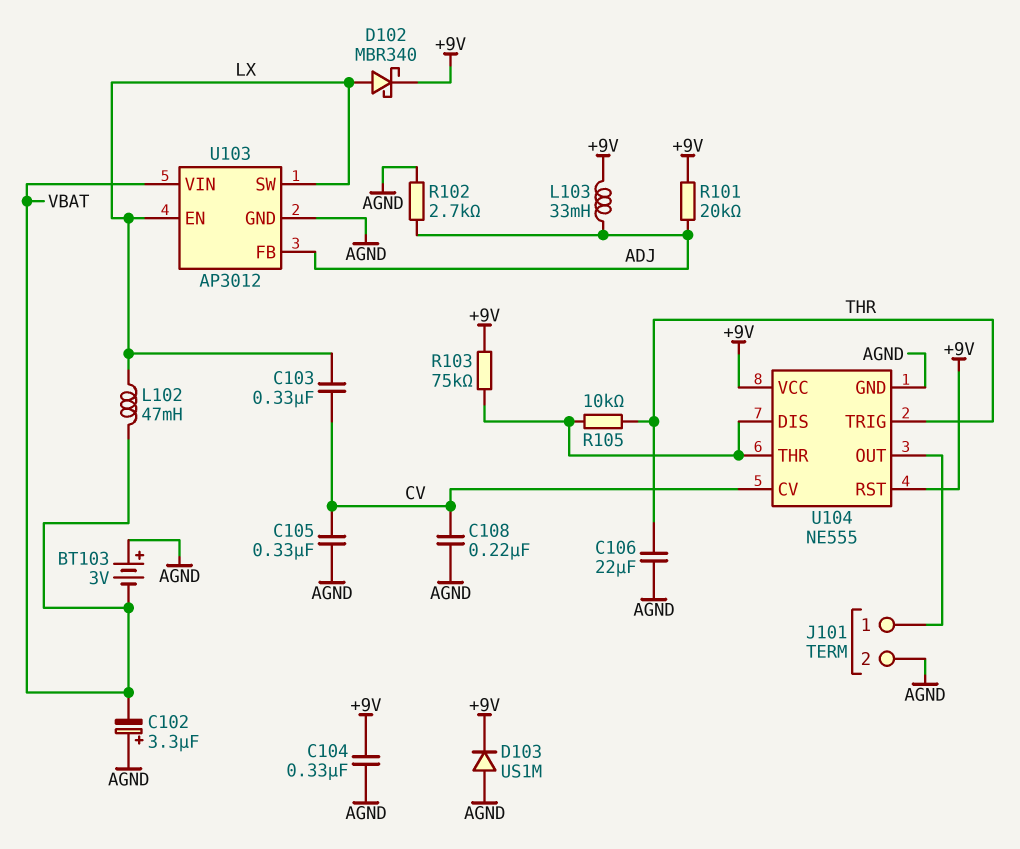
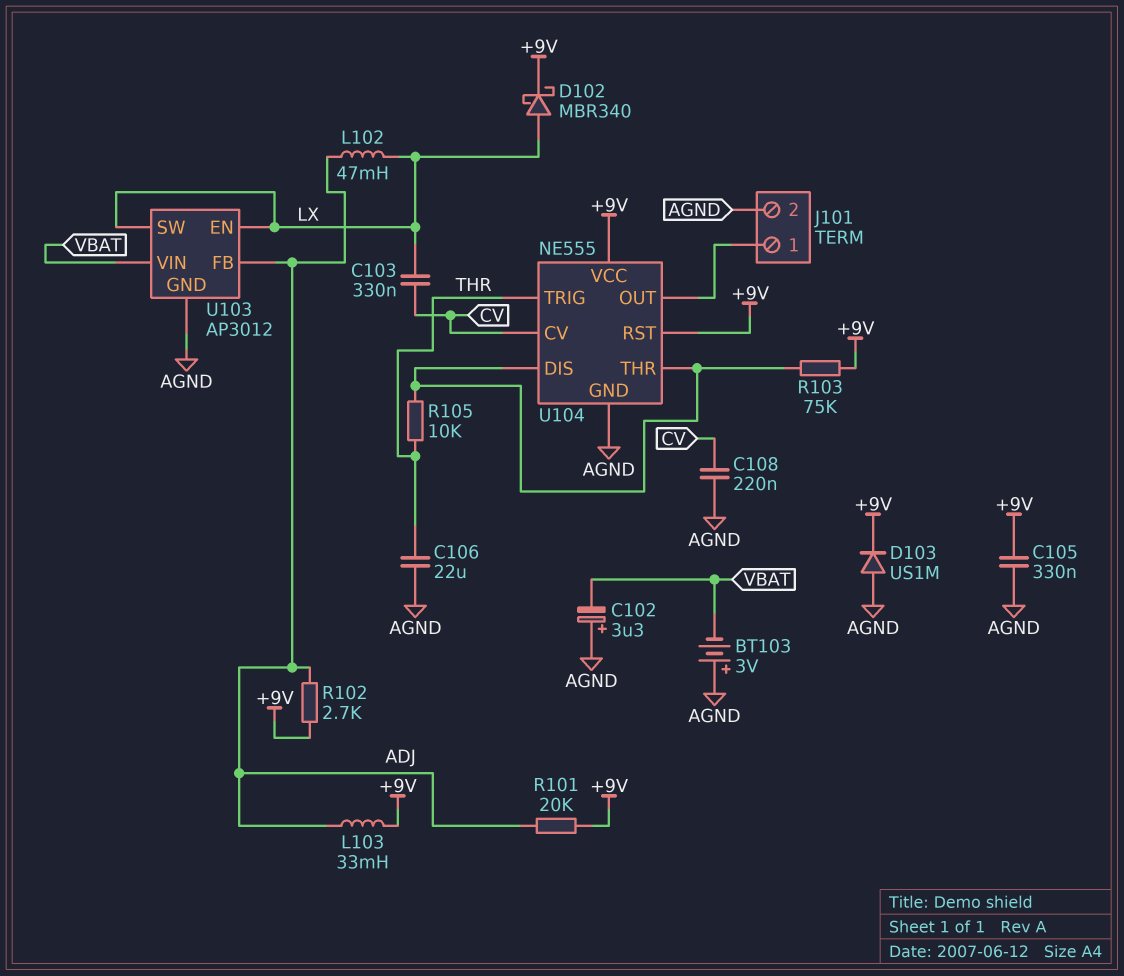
C104: 330nF (+9V, AGND) -> none
C105: 330nF (AGND, CV) -> 330nF (+9V, AGND)
L102: 47mH (LX, VBAT) -> 47mH (ADJ, LX)
R102: 2.7k (ADJ, AGND) -> 2.7k (+9V, ADJ)

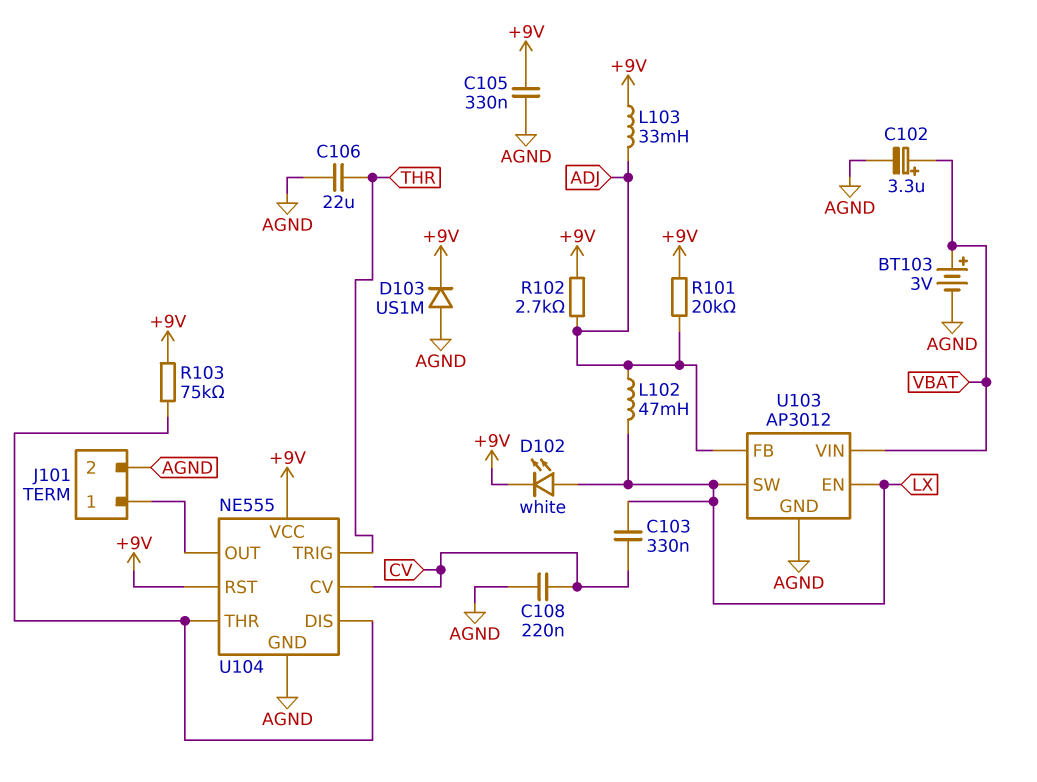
BT103: 3V (plus AGND, minus VBAT) -> 3V (plus VBAT, minus AGND)
C102: 3.3uF (plus AGND, minus VBAT) -> 3.3uF (plus VBAT, minus AGND)
D102: schottky MBR340 (A LX, K +9V) -> LED white (A LX, K +9V)
R105: 10k (THR, U104/DIS) -> none

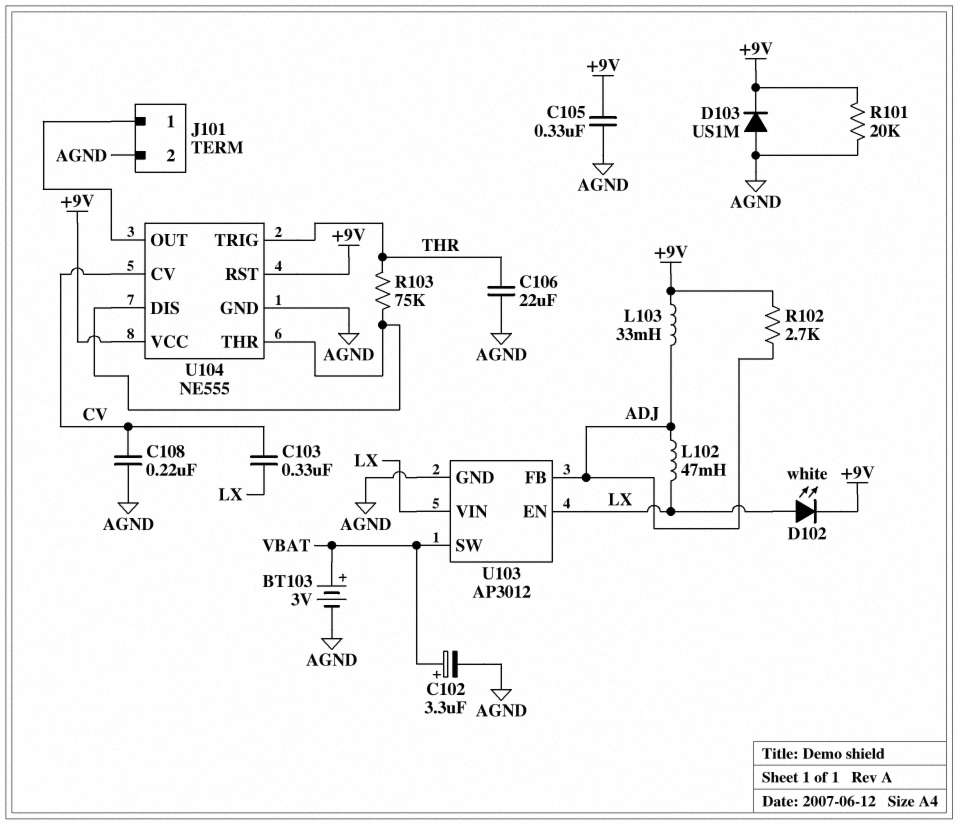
R101: 20k (+9V, ADJ) -> 20k (+9V, AGND)
R103: 75k (+9V, U104/DIS) -> 75k (THR, U104/DIS)
U103 pin SW: LX -> VBAT
U103 pin VIN: VBAT -> LX

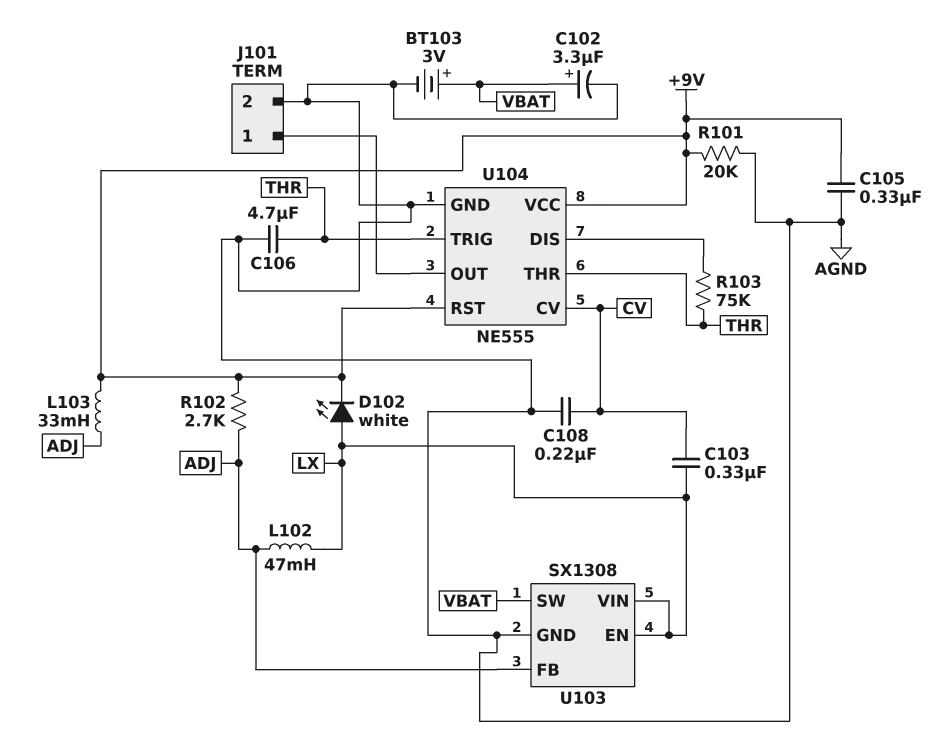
C106: 22uF (AGND, THR) -> 4.7uF (AGND, THR)
D103: diode US1M (A AGND, K +9V) -> none
U103: AP3012 -> SX1308
U104 pin THR: U104/DIS -> THR

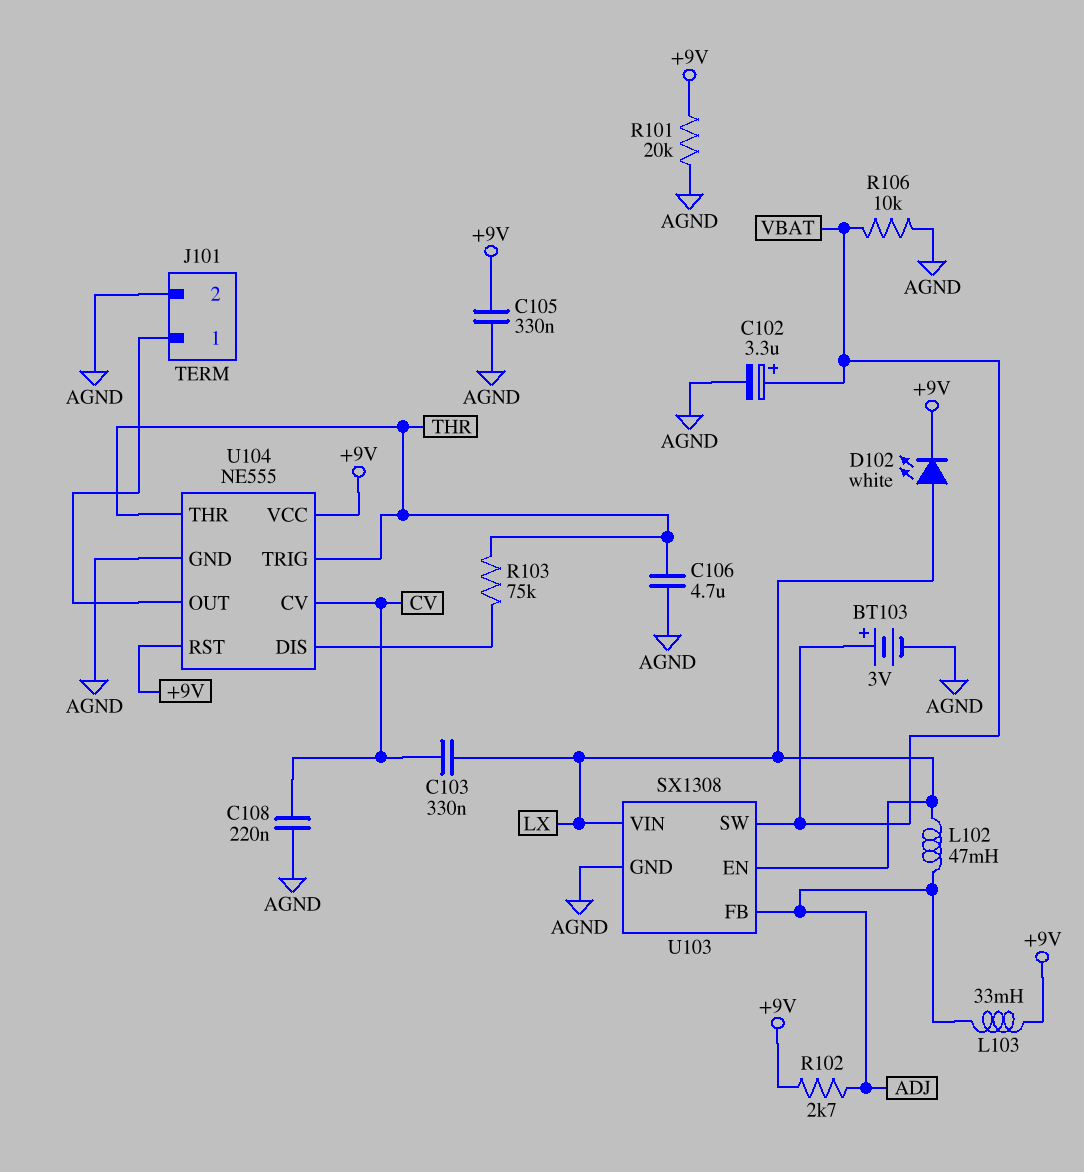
R106: none -> 10k (AGND, VBAT)

